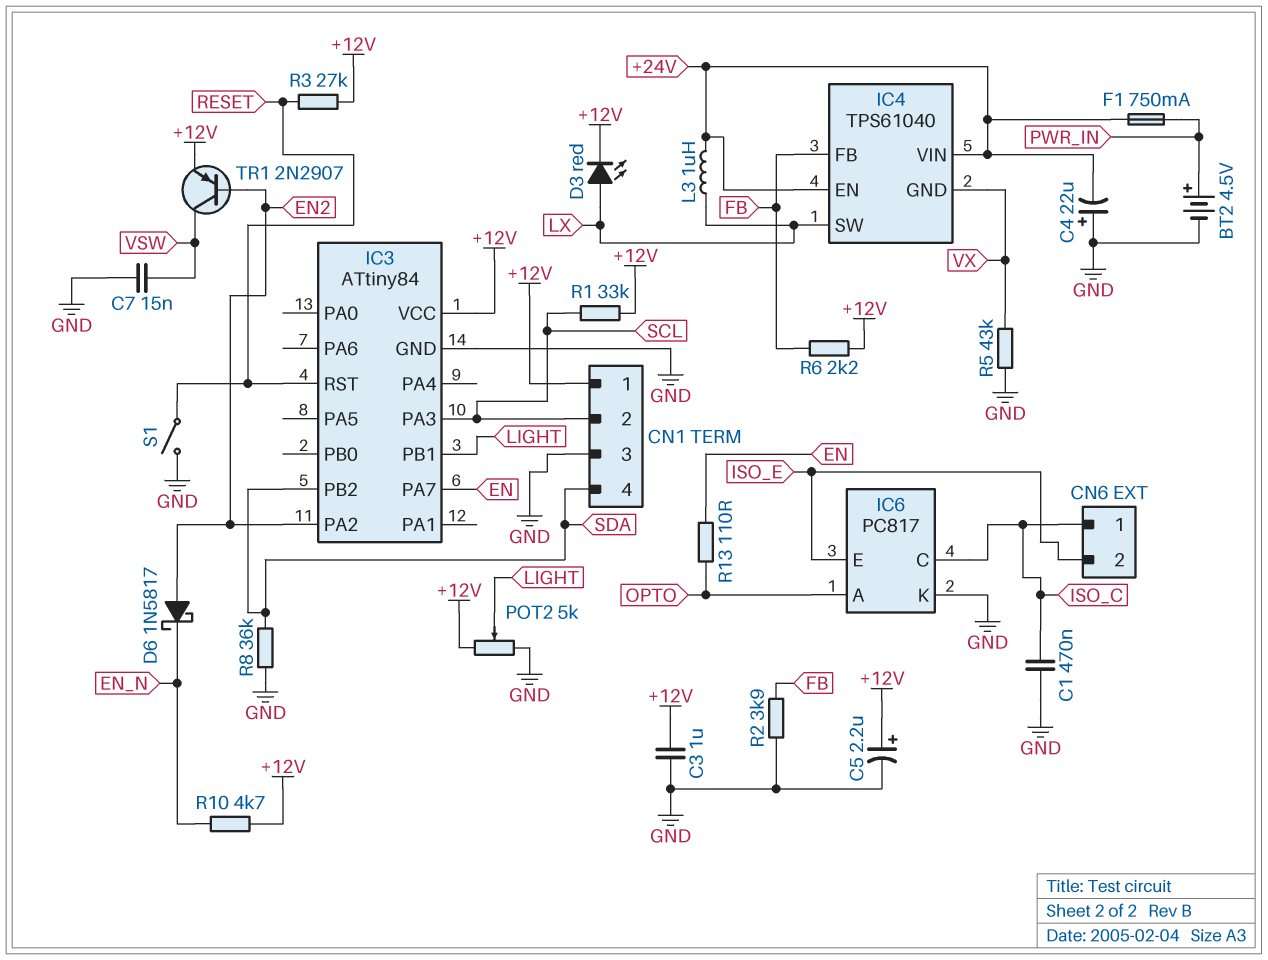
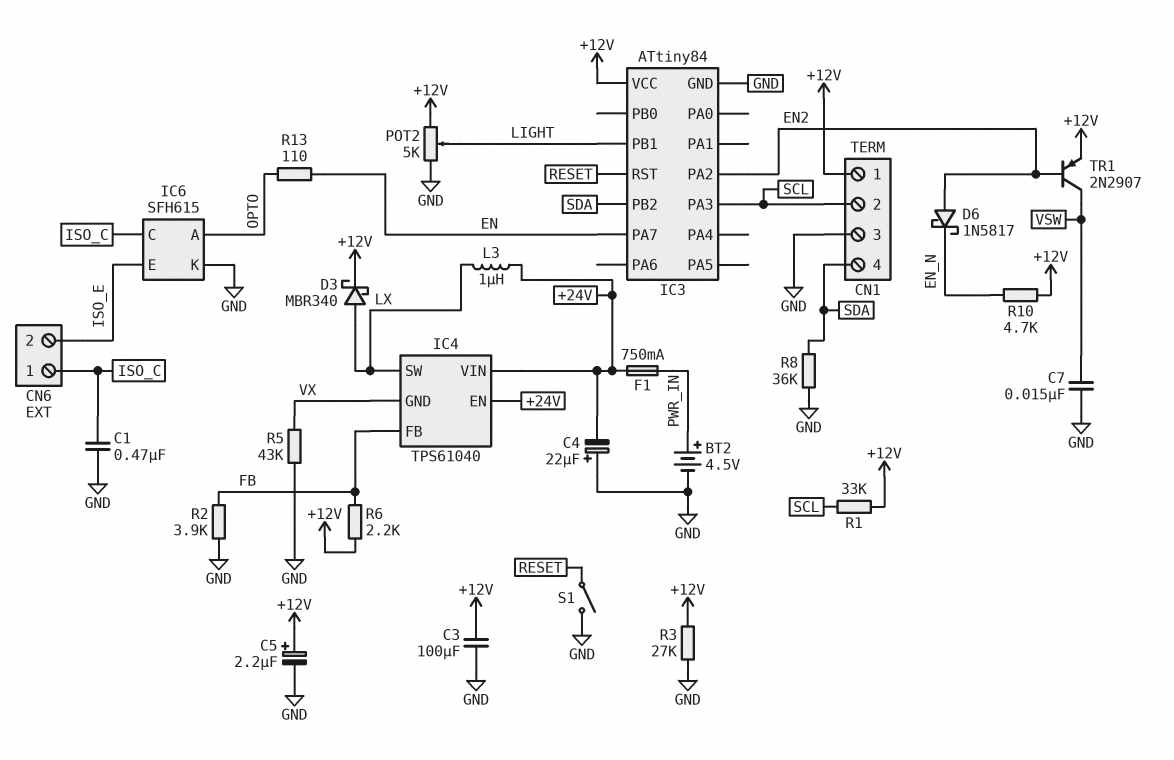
C3: 1uF (+12V, GND) -> 100uF (+12V, GND)
D3: LED red (A LX, K +12V) -> schottky MBR340 (A LX, K +12V)
IC6: PC817 -> SFH615
R3: 27k (+12V, RESET) -> 27k (+12V, GND)

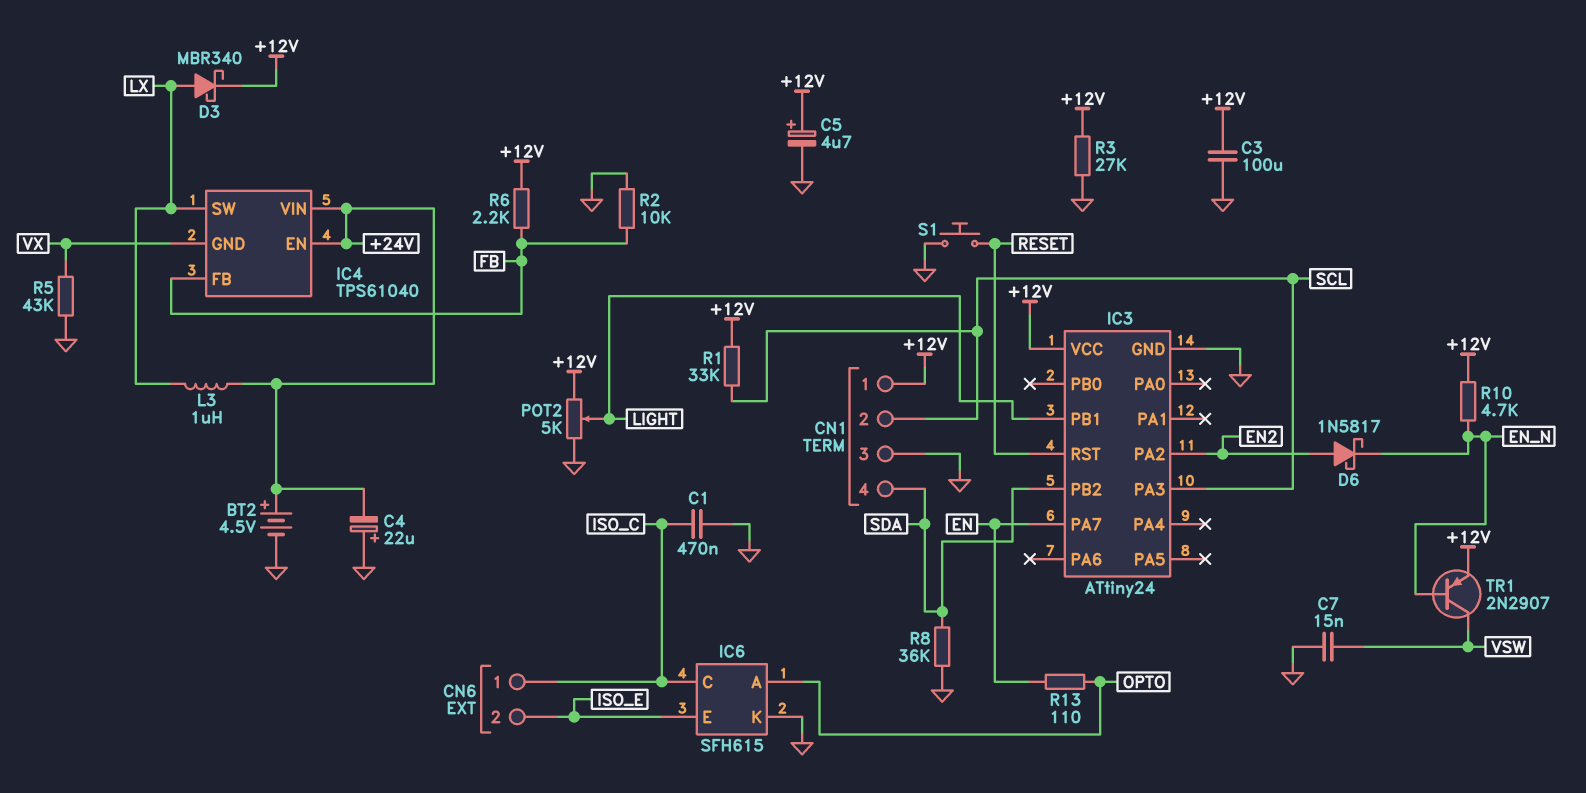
BT2: 4.5V (plus PWR_IN, minus GND) -> 4.5V (plus +24V, minus GND)
C5: 2.2uF (plus +12V, minus GND) -> 4.7uF (plus +12V, minus GND)
F1: 750mA (+24V, PWR_IN) -> none
IC3: ATtiny84 -> ATtiny24
R2: 3.9k (FB, GND) -> 10k (FB, GND)
S1: switch (GND, RESET) -> button (GND, RESET)
TR1: PNP 2N2907 (B EN2, C VSW, E +12V) -> PNP 2N2907 (B EN_N, C VSW, E +12V)

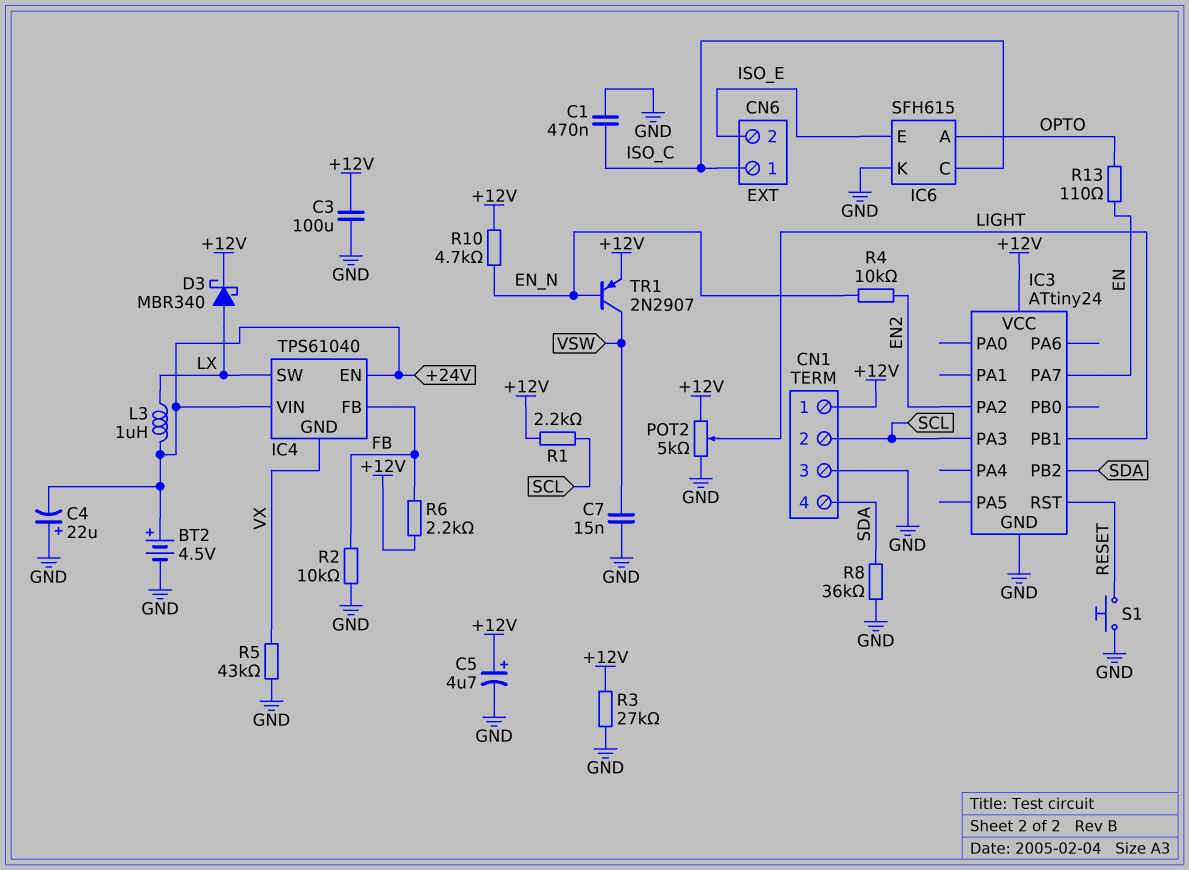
D6: schottky 1N5817 (A EN2, K EN_N) -> none
R1: 33k (+12V, SCL) -> 2.2k (+12V, SCL)
R4: none -> 10k (EN2, EN_N)

